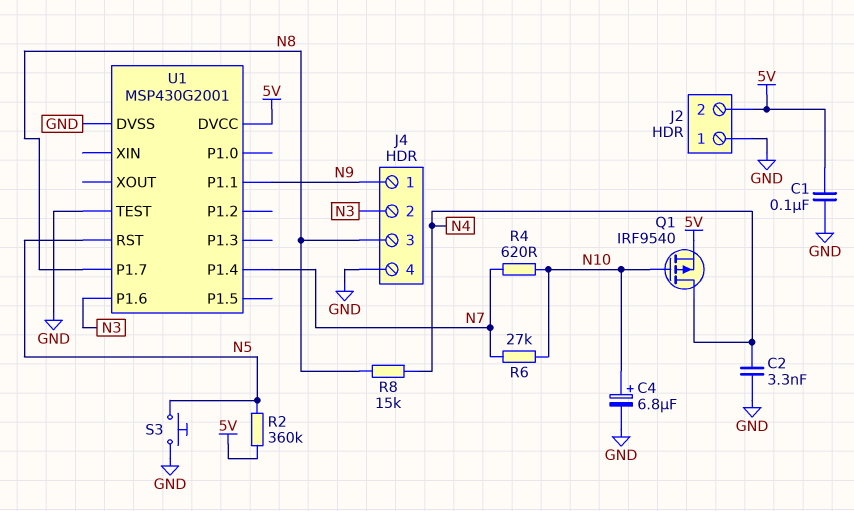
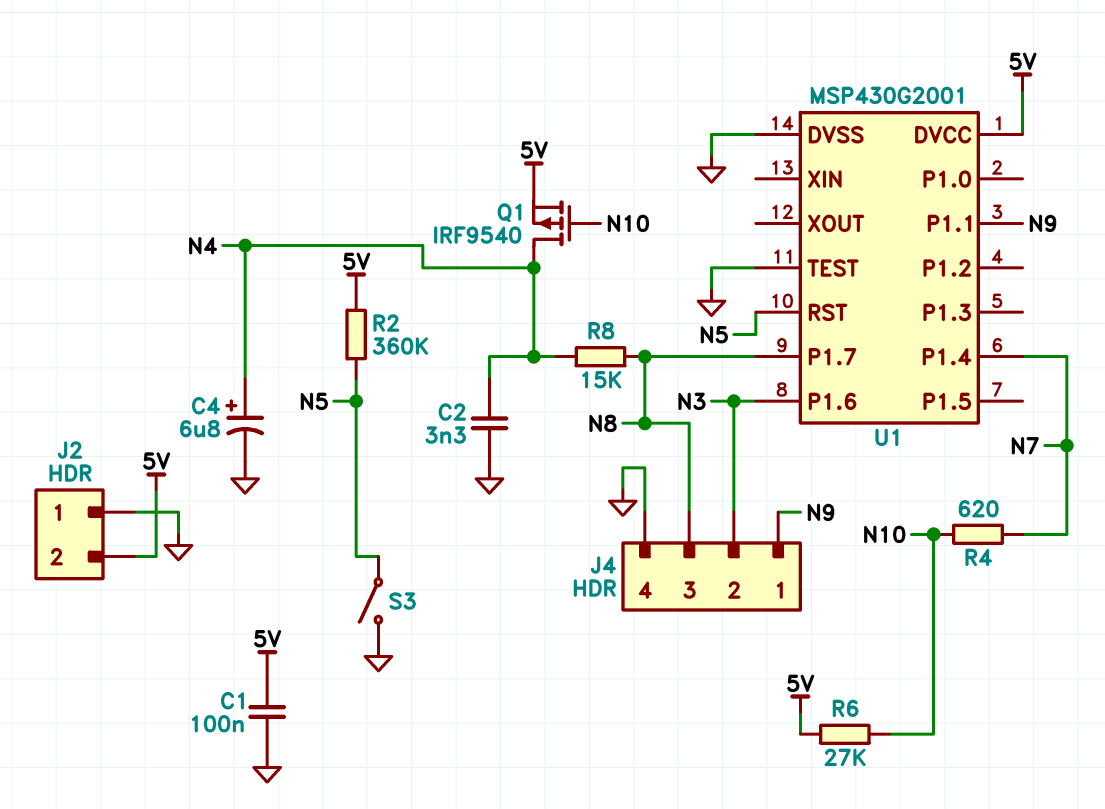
C4: 6.8uF (plus N10, minus GND) -> 6.8uF (plus N4, minus GND)
R6: 27k (N7, N10) -> 27k (5V, N10)
S3: button (GND, N5) -> switch (GND, N5)

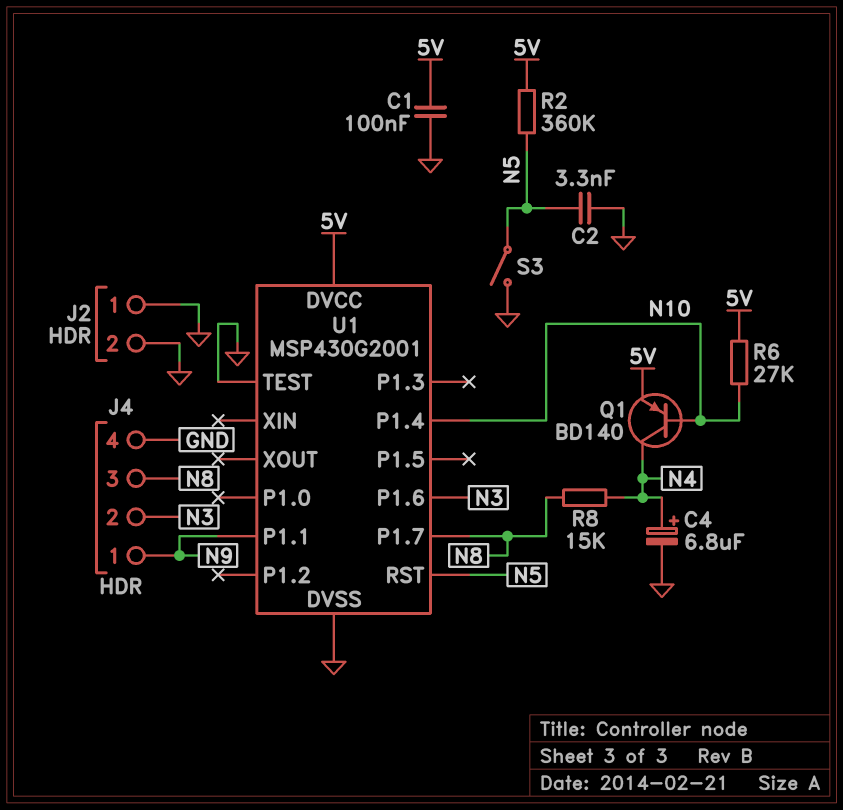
C2: 3.3nF (GND, N4) -> 3.3nF (GND, N5)
J2 pin 2: 5V -> GND
Q1: PMOS IRF9540 (G N10, D N4, S 5V) -> PNP BD140 (B N10, C N4, E 5V)
R4: 620 (N7, N10) -> none
U1 pin P1.4: N7 -> N10

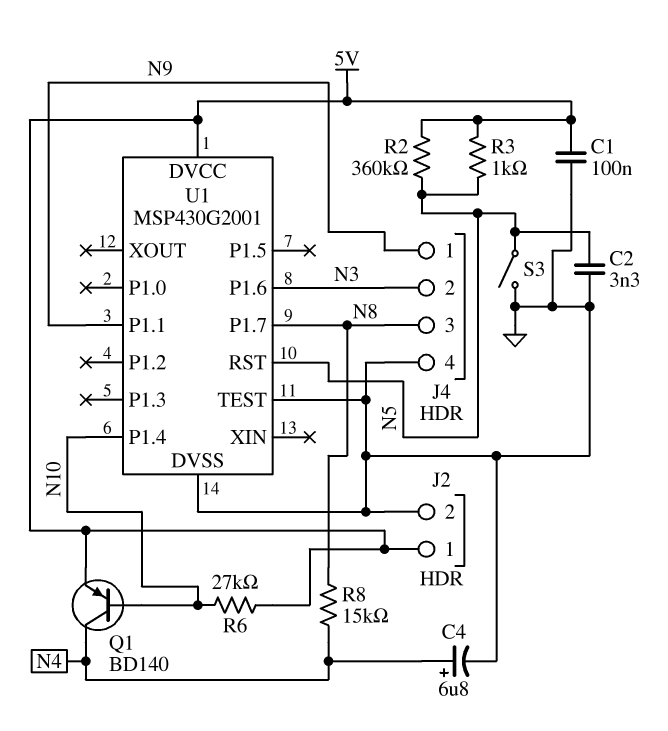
J2 pin 1: GND -> 5V
R3: none -> 1k (5V, N5)

